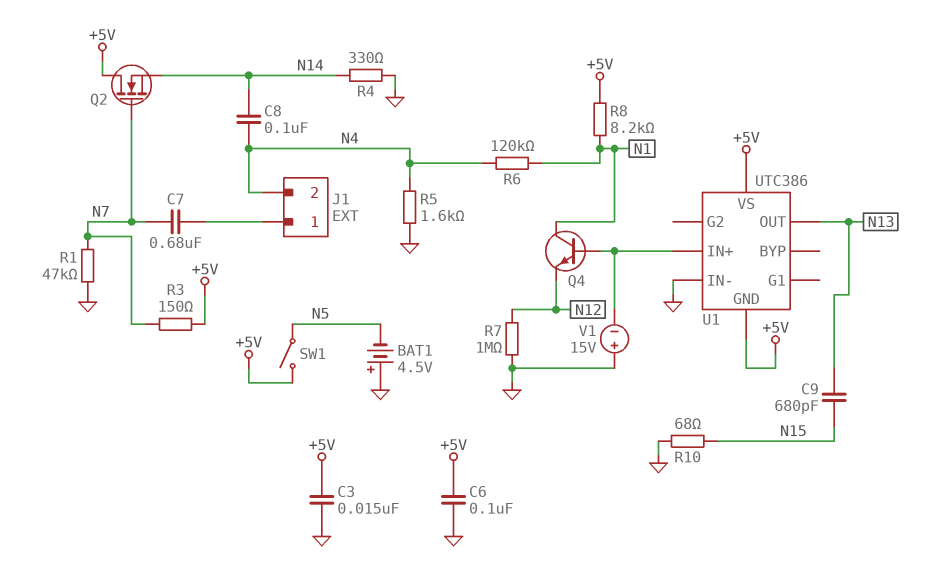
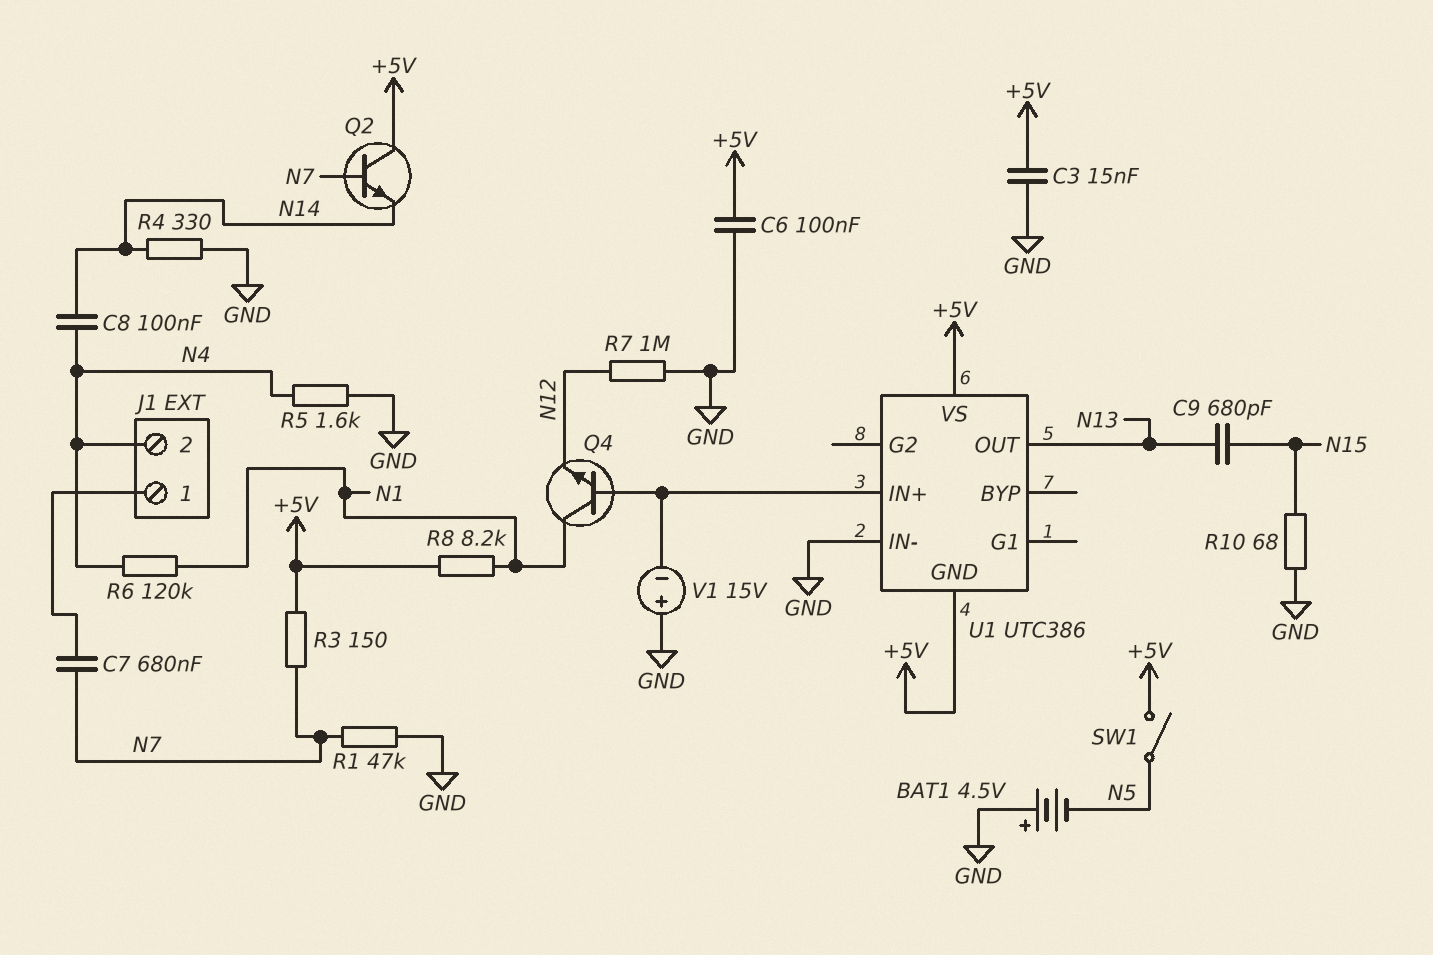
Q2: NMOS (G N7, D +5V, S N14) -> NPN (B N7, C +5V, E N14)

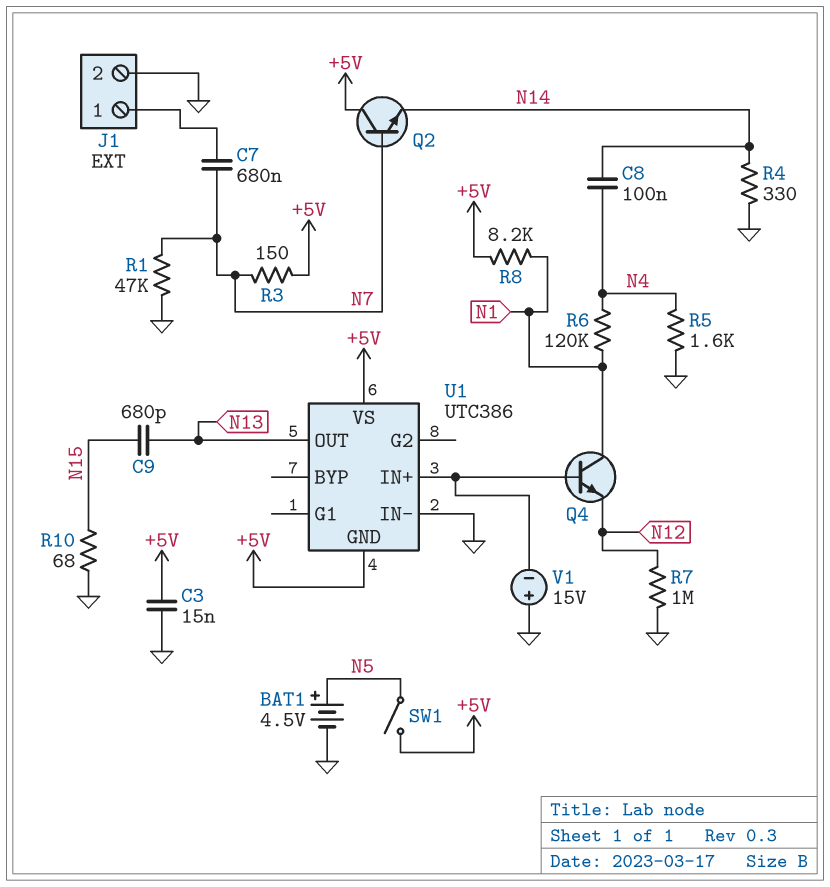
BAT1: 4.5V (plus GND, minus N5) -> 4.5V (plus N5, minus GND)
C6: 100nF (+5V, GND) -> none
J1 pin 2: N4 -> GND

